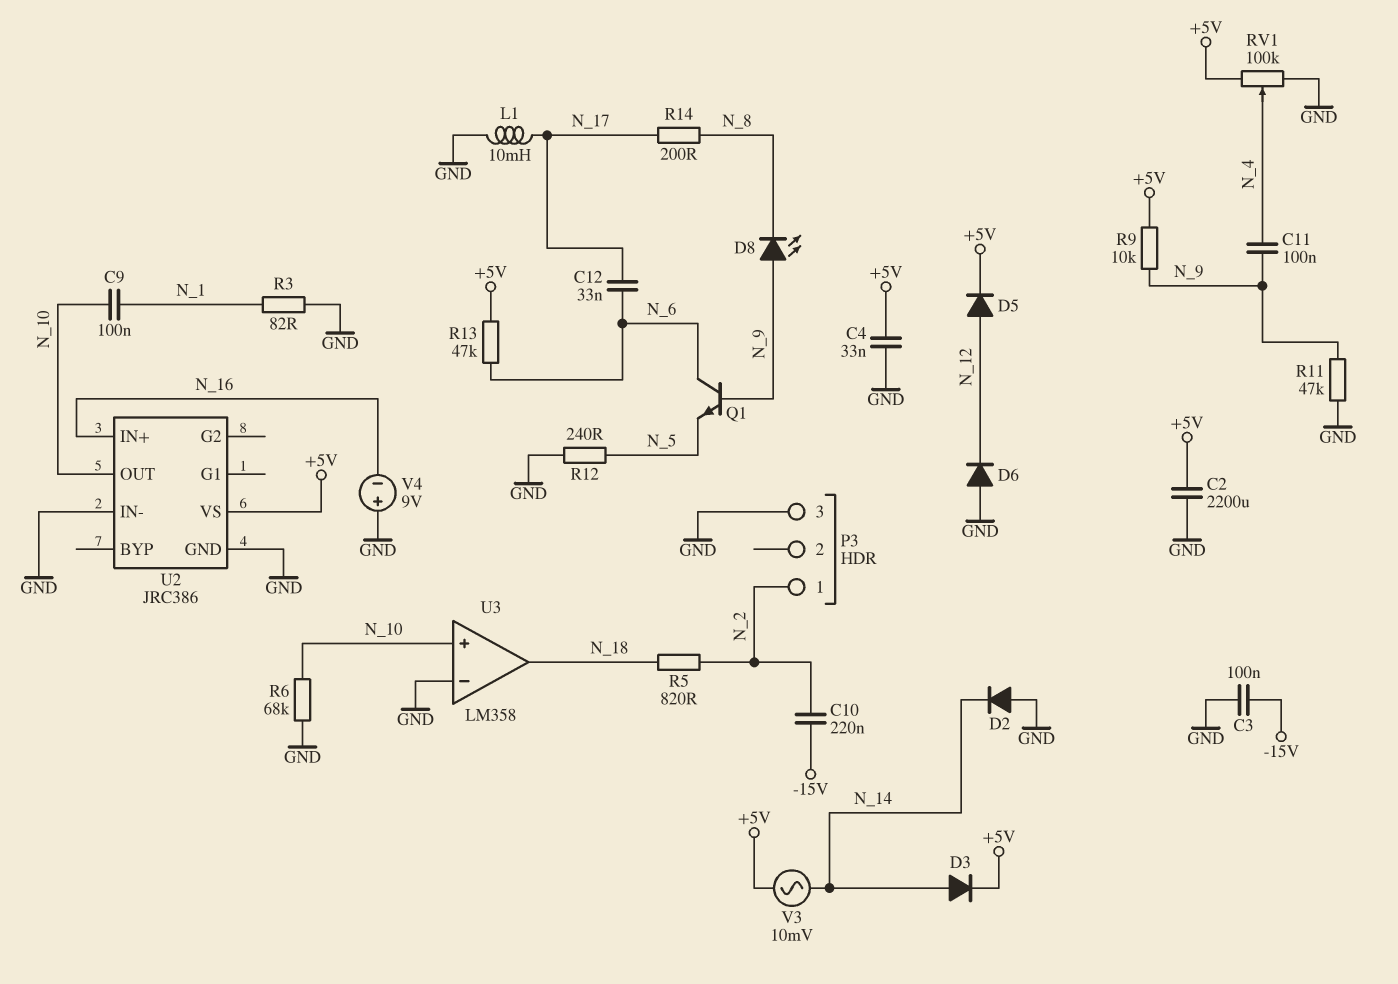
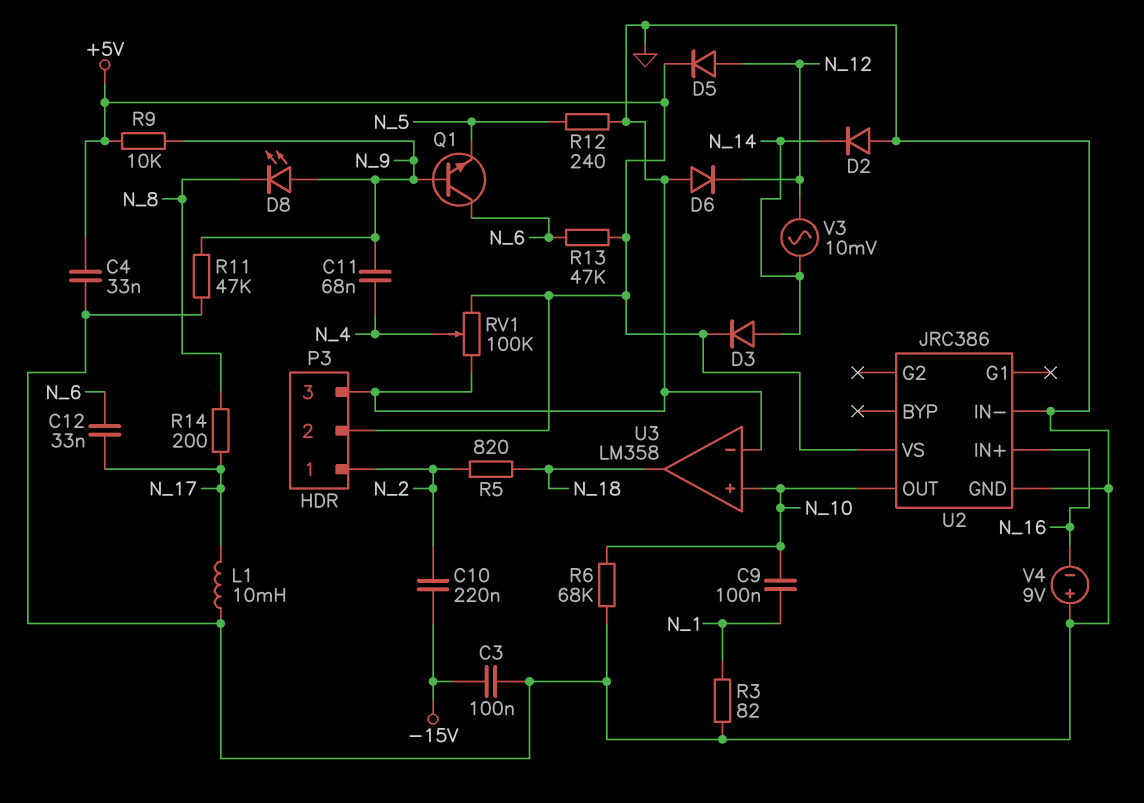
C2: 2200uF (+5V, GND) -> none
C11: 100nF (N_4, N_9) -> 68nF (N_4, N_9)
P3 pin 2: none -> +5V
V3: AC 10mV (+5V, N_14) -> AC 10mV (N_12, N_14)

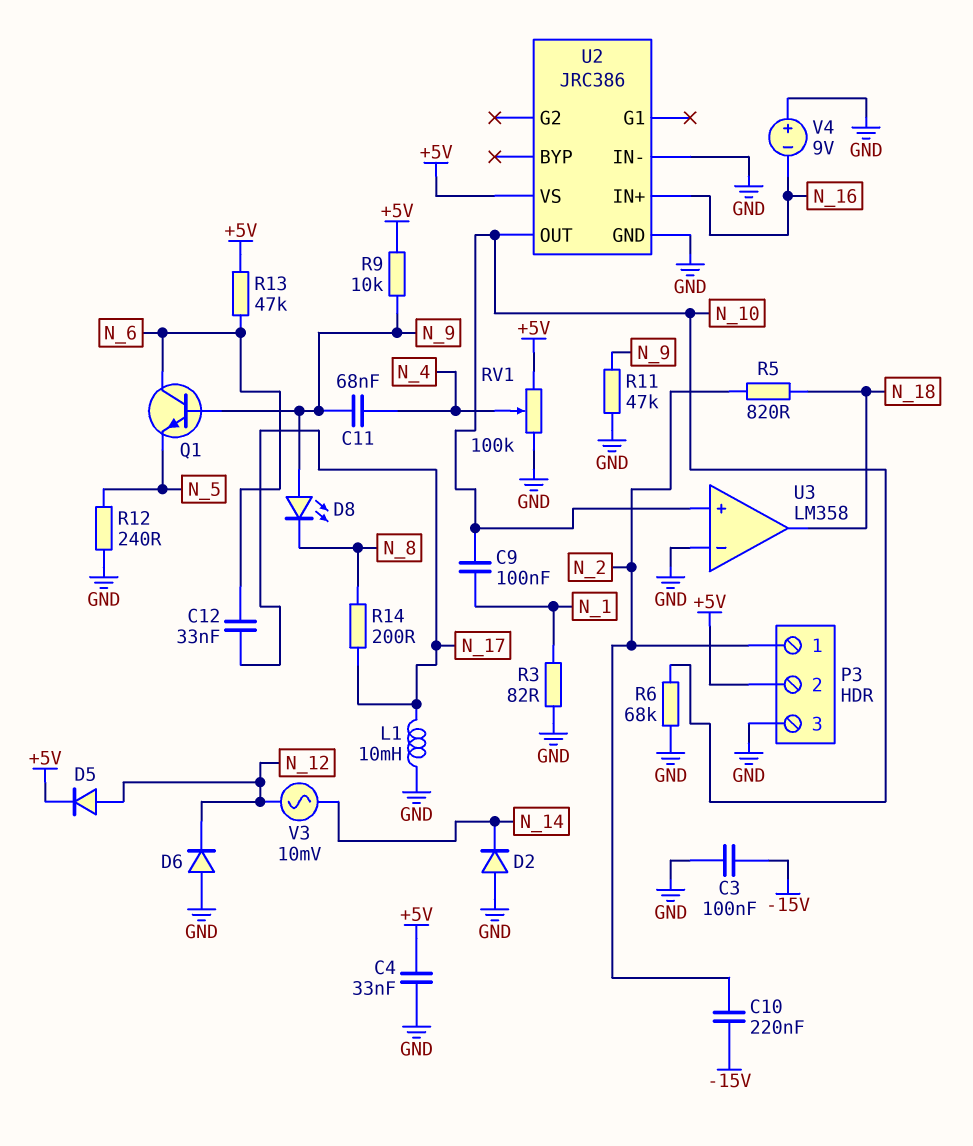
D3: diode (A N_14, K +5V) -> none

